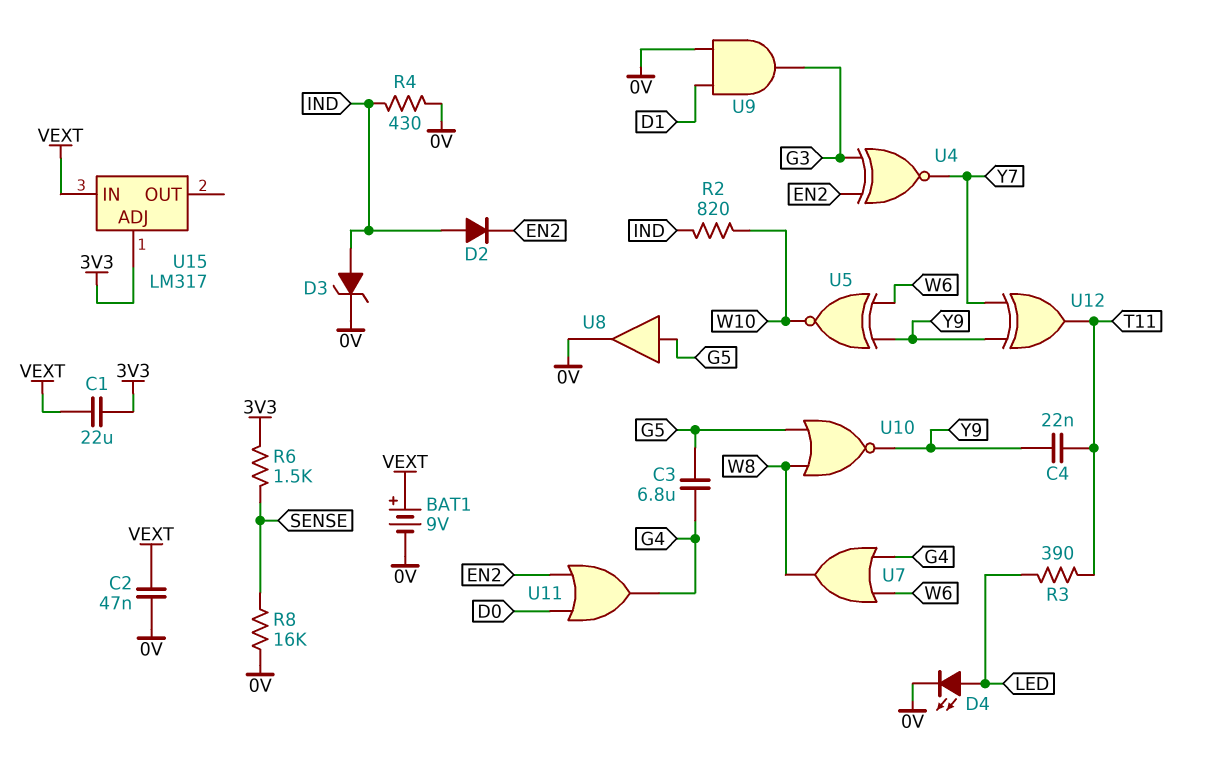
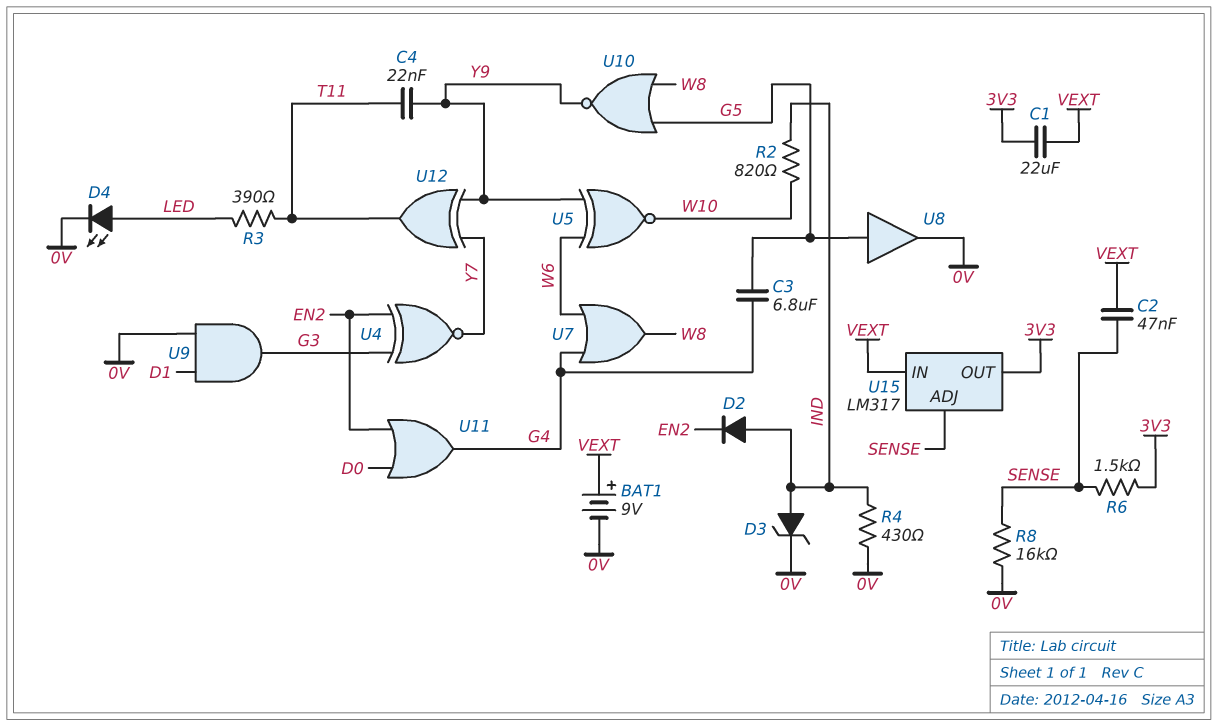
C2: 47nF (0V, VEXT) -> 47nF (SENSE, VEXT)
U15 pin ADJ: 3V3 -> SENSE
U15 pin OUT: none -> 3V3

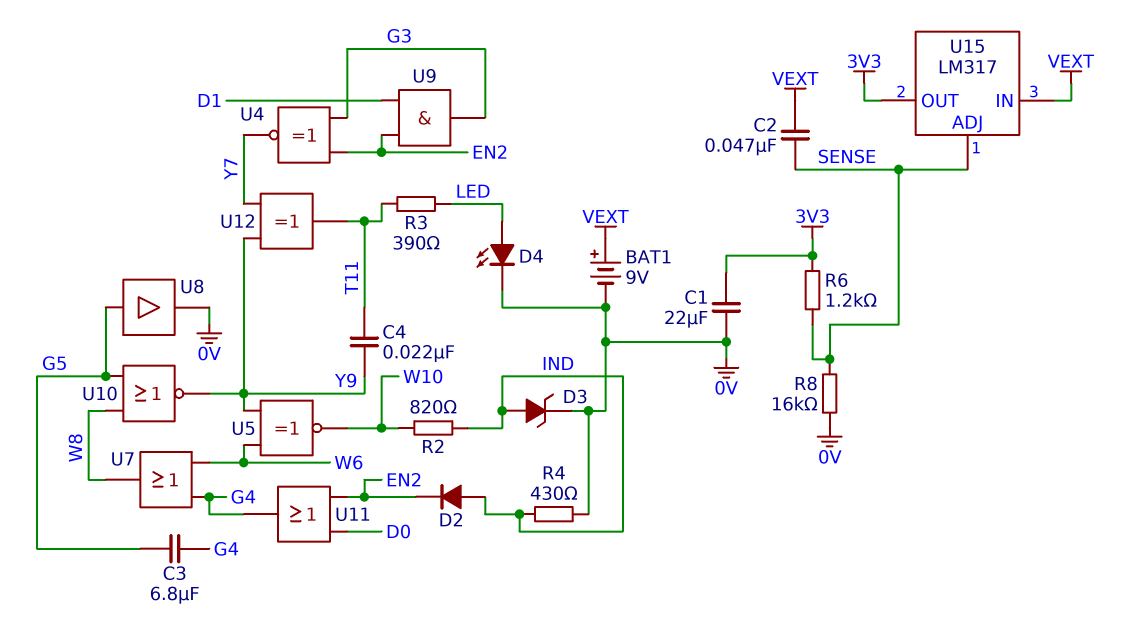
C1: 22uF (3V3, VEXT) -> 22uF (0V, 3V3)
R6: 1.5k (3V3, SENSE) -> 1.2k (3V3, SENSE)
U9: AND (in 0V, in D1, out G3) -> AND (in D1, in EN2, out G3)

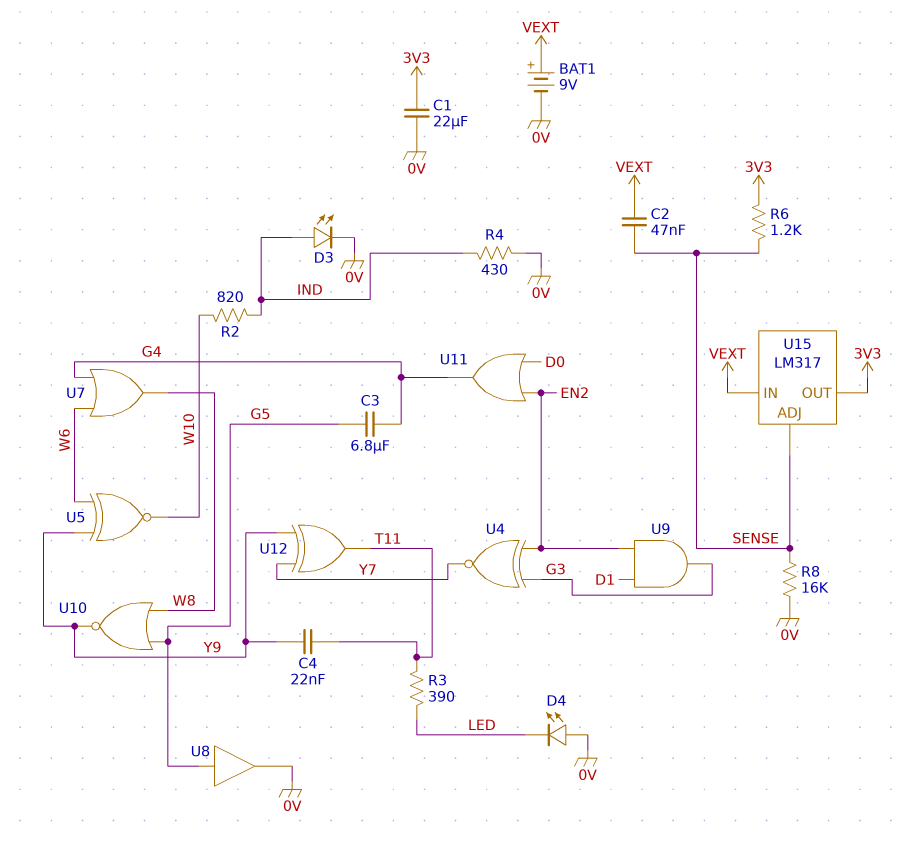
D2: diode (A IND, K EN2) -> none
D3: zener (A IND, K 0V) -> LED (A IND, K 0V)
D4: LED (A LED, K 0V) -> LED (A 0V, K LED)

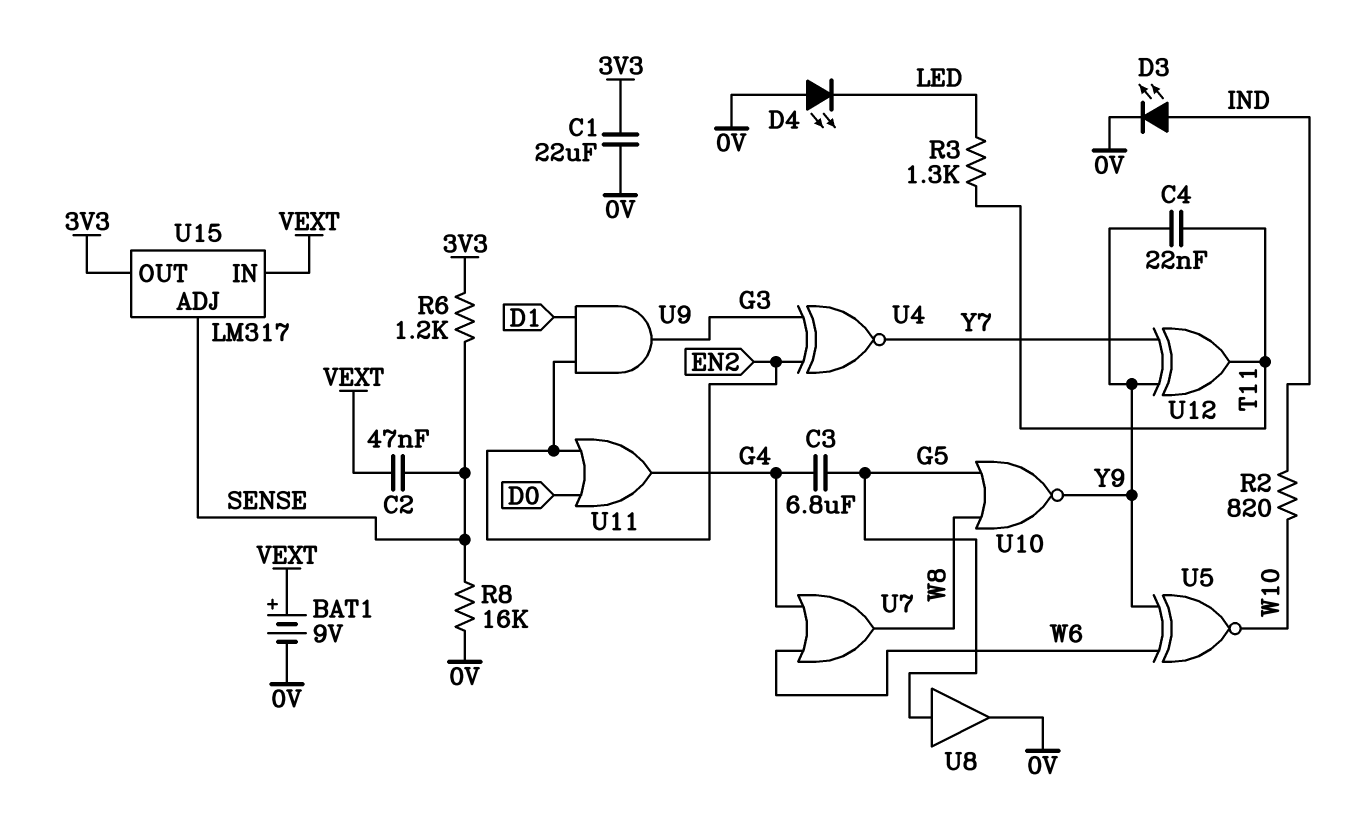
R3: 390 (LED, T11) -> 1.3k (LED, T11)
R4: 430 (0V, IND) -> none

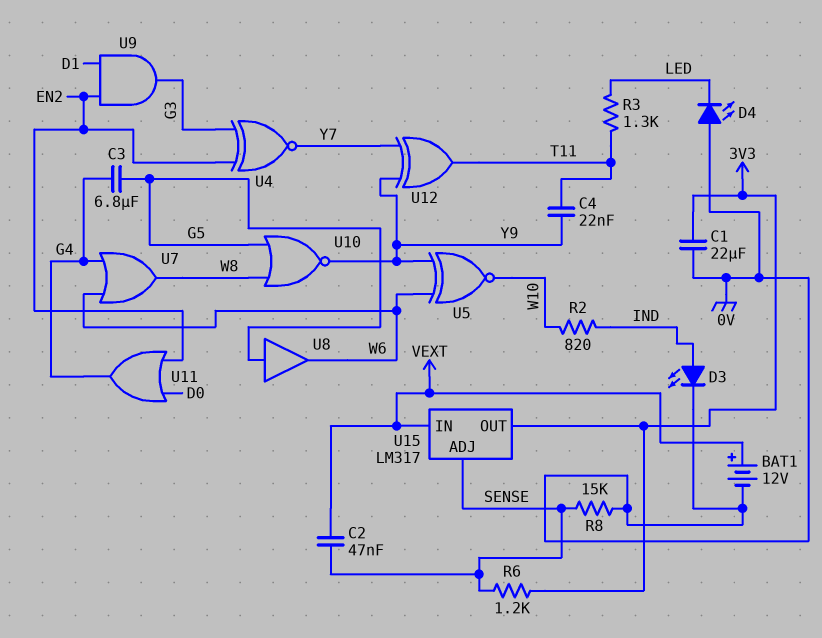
BAT1: 9V (plus VEXT, minus 0V) -> 12V (plus VEXT, minus 0V)
R8: 16k (0V, SENSE) -> 15k (0V, SENSE)
U8: buffer (in G5, out 0V) -> buffer (in G5, out W6)

